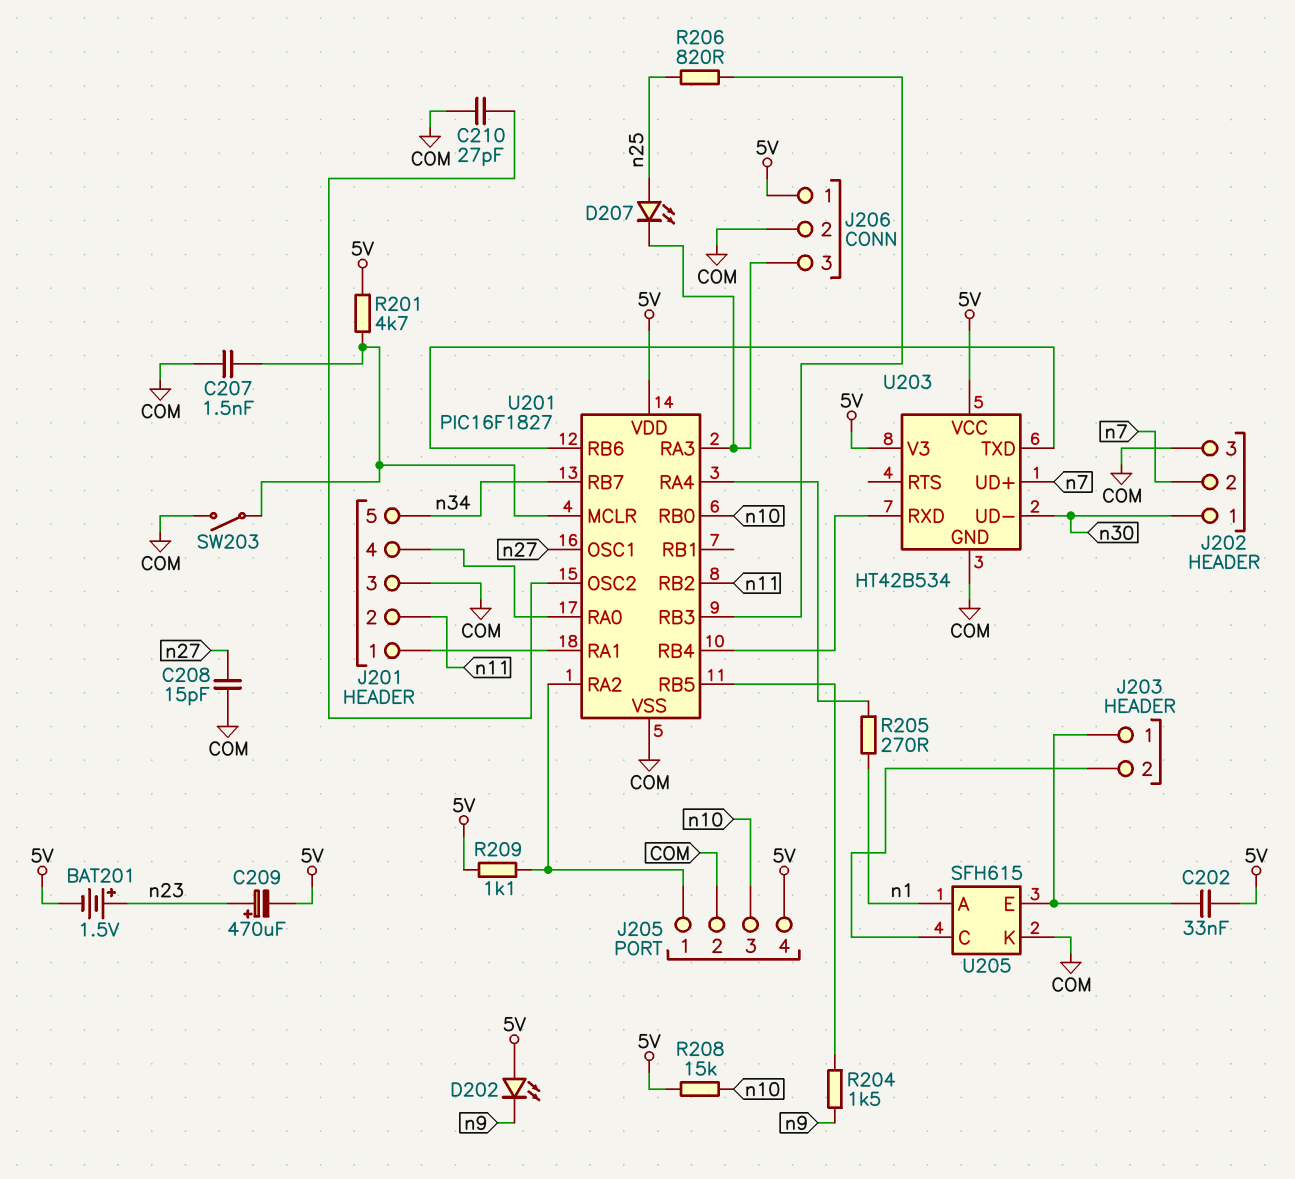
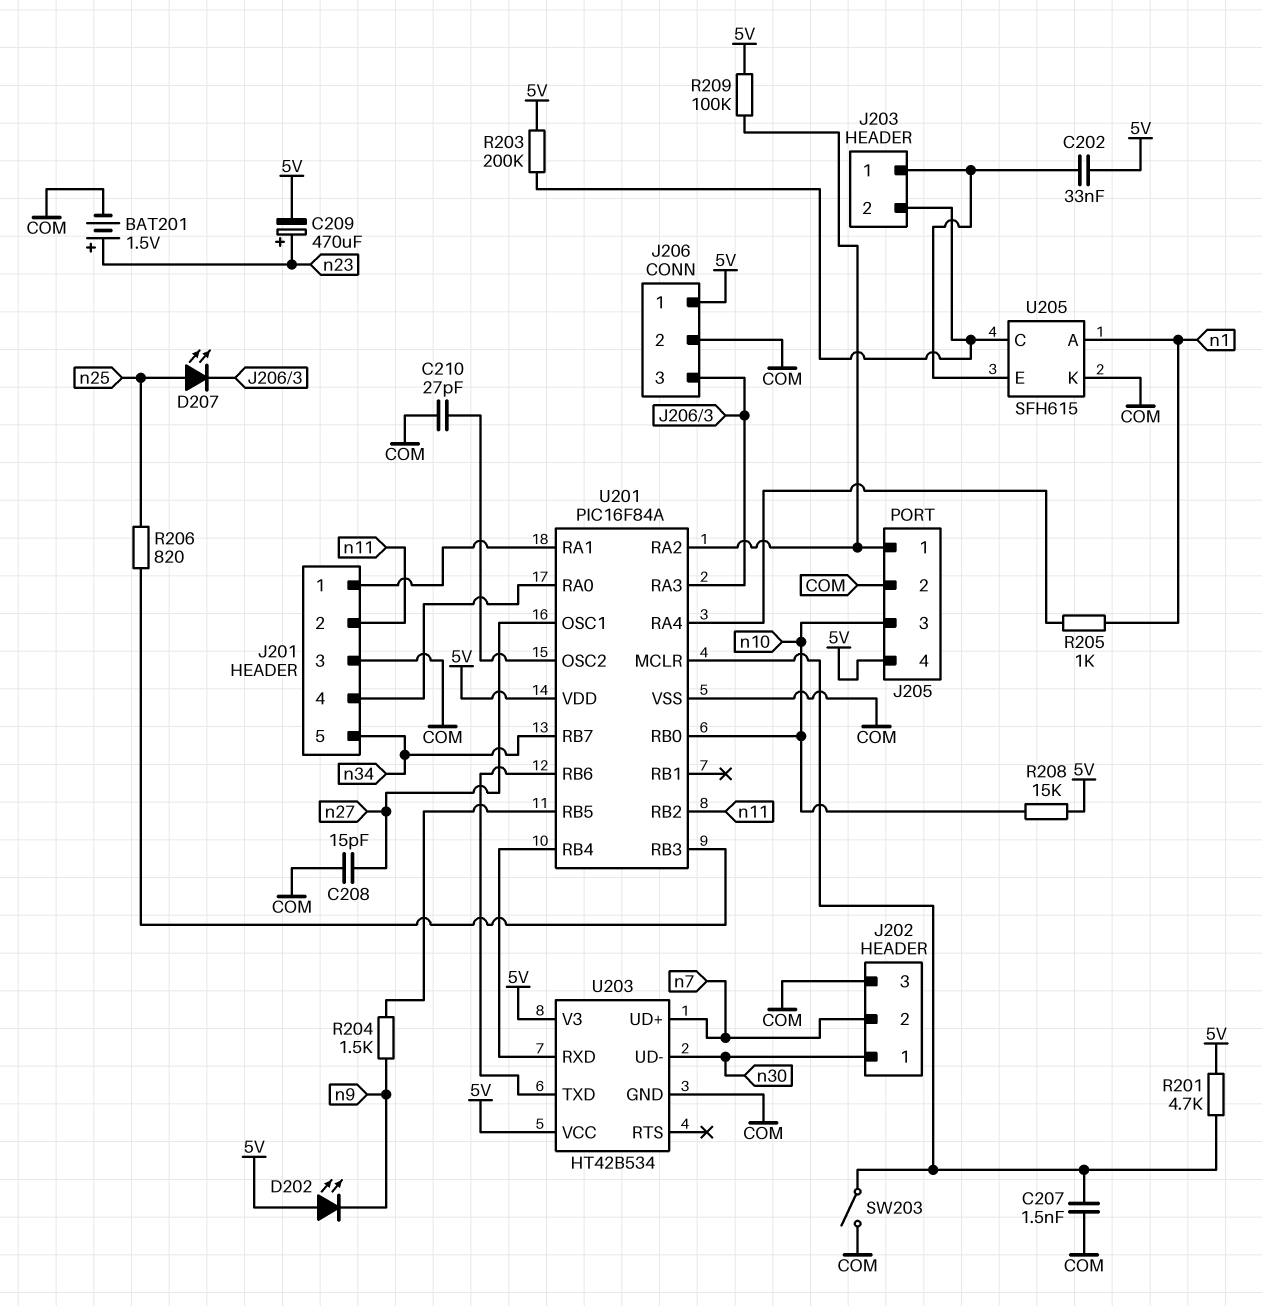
BAT201: 1.5V (plus n23, minus 5V) -> 1.5V (plus n23, minus COM)
R203: none -> 200k (5V, J203/2)
R205: 270 (U201/RA4, n1) -> 1k (U201/RA4, n1)
R209: 1.1k (5V, J205/1) -> 100k (5V, J205/1)
U201: PIC16F1827 -> PIC16F84A

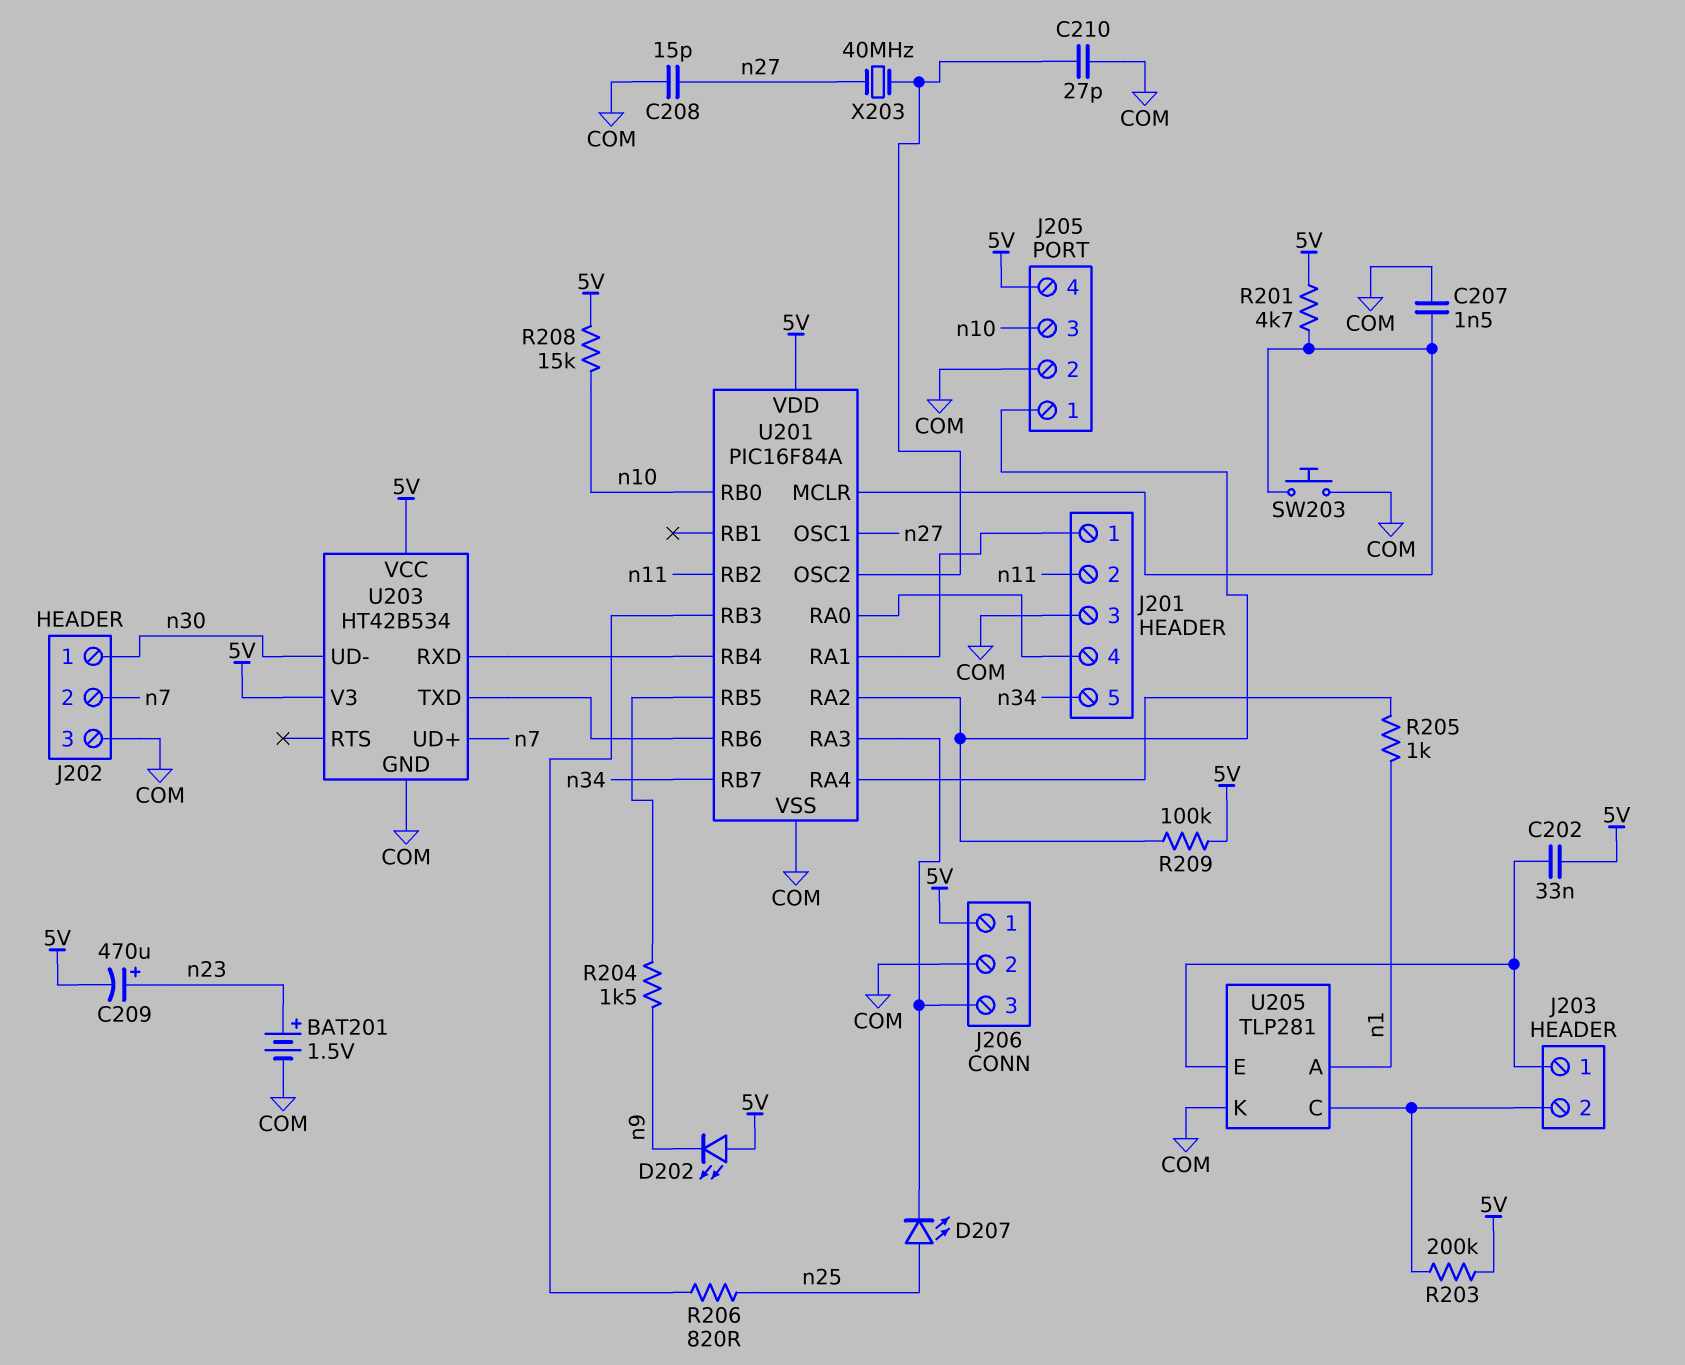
SW203: switch (COM, U201/MCLR) -> button (COM, U201/MCLR)
U205: SFH615 -> TLP281
X203: none -> 40MHz (U201/OSC2, n27)

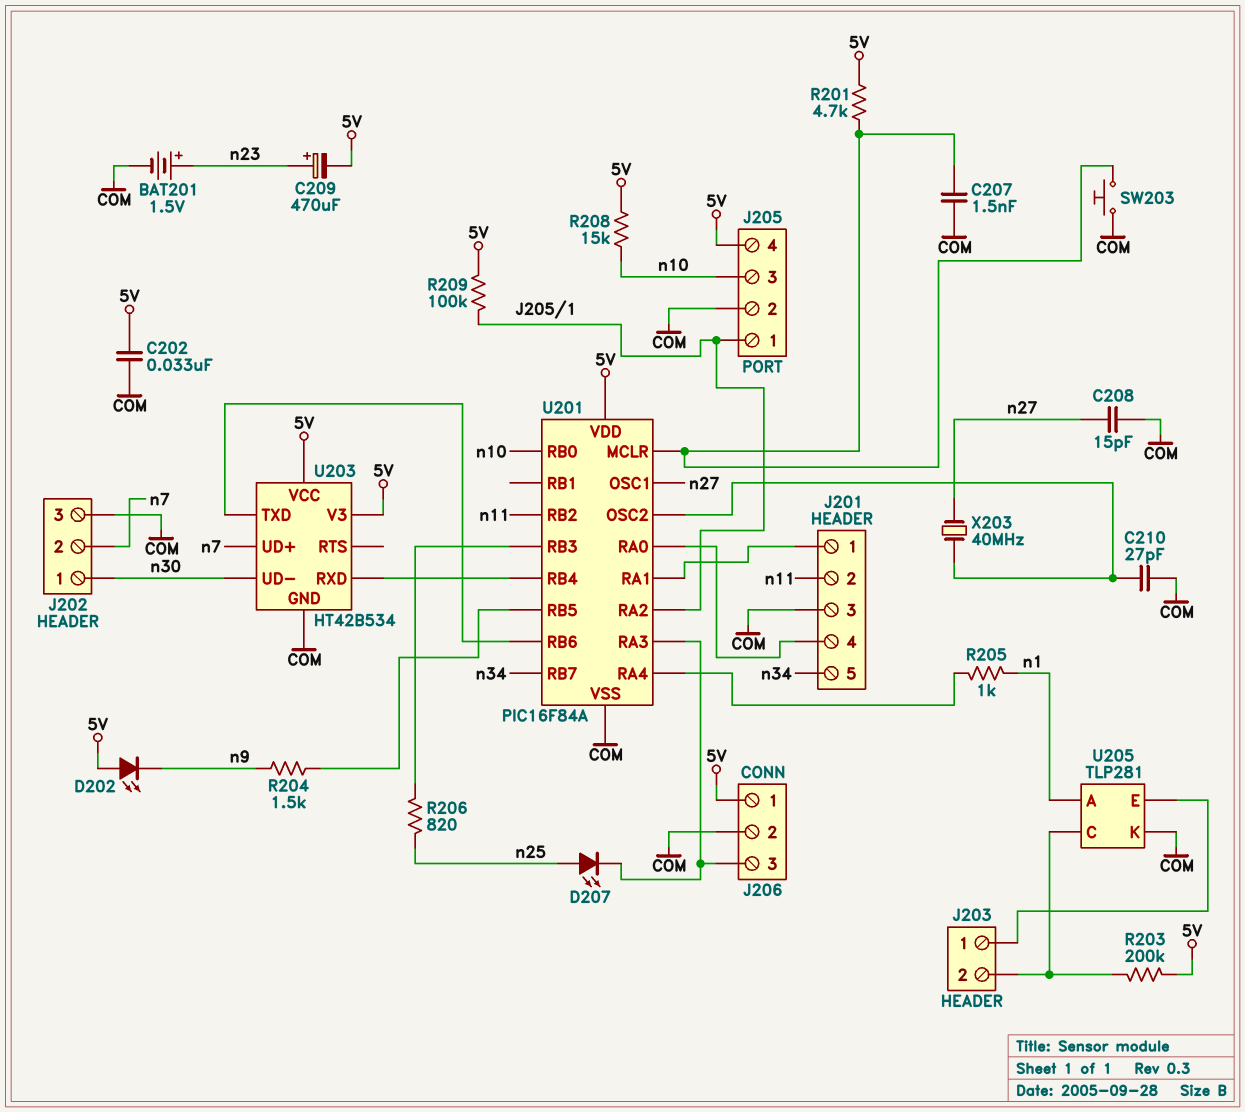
C202: 33nF (5V, J203/1) -> 33nF (5V, COM)

